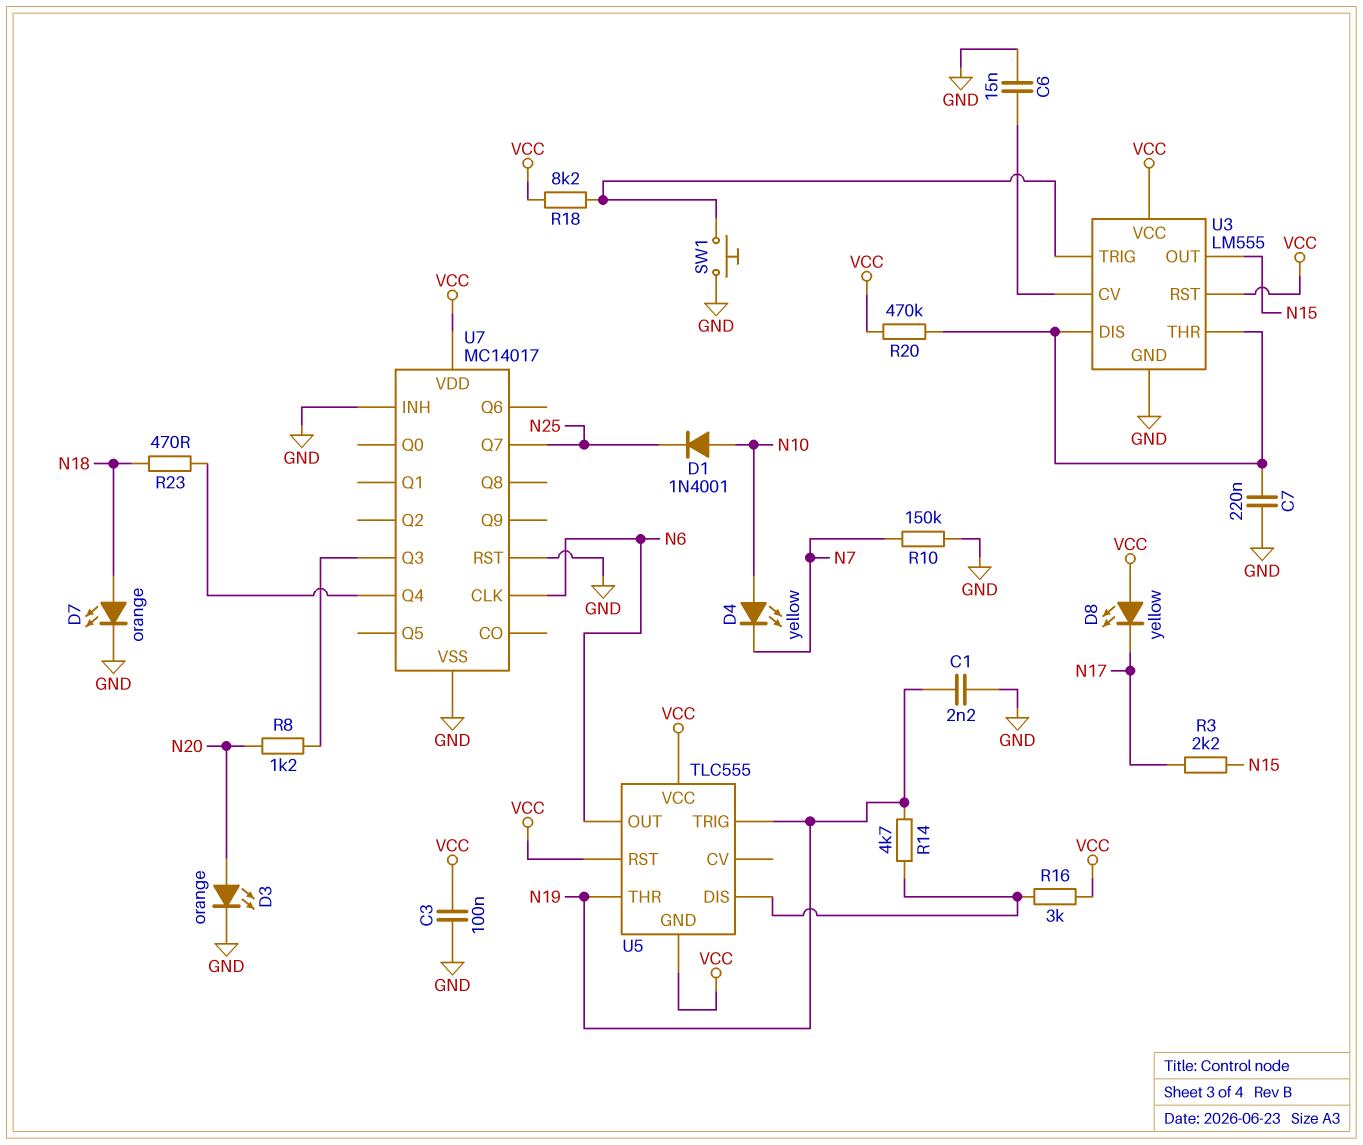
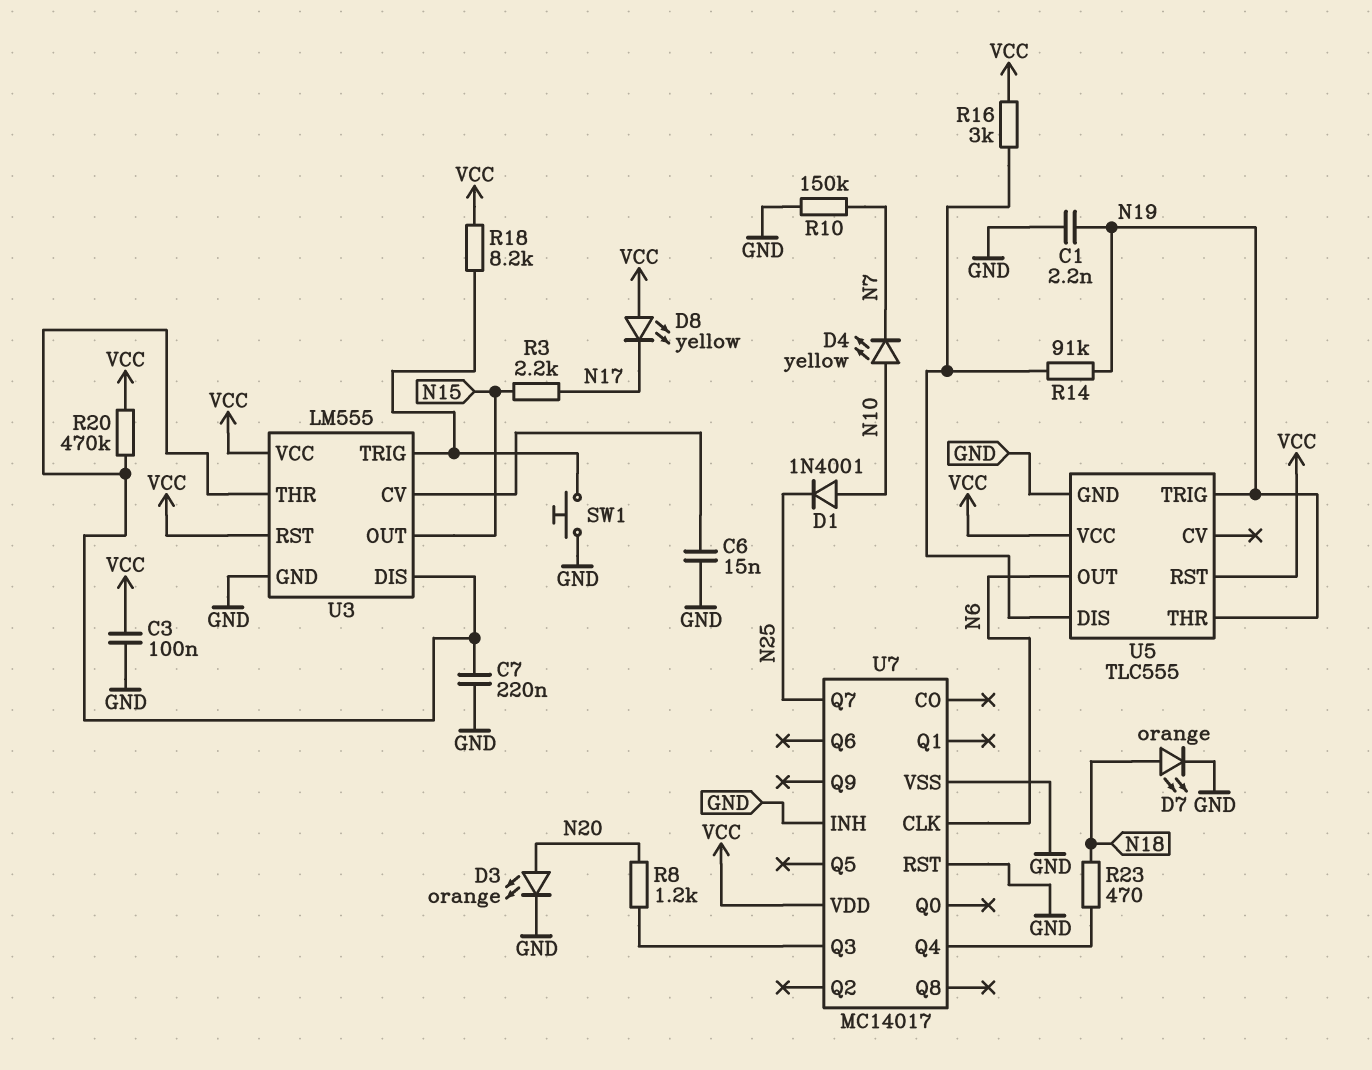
R14: 4.7k (N19, U5/DIS) -> 91k (N19, U5/DIS)
U5 pin GND: VCC -> GND

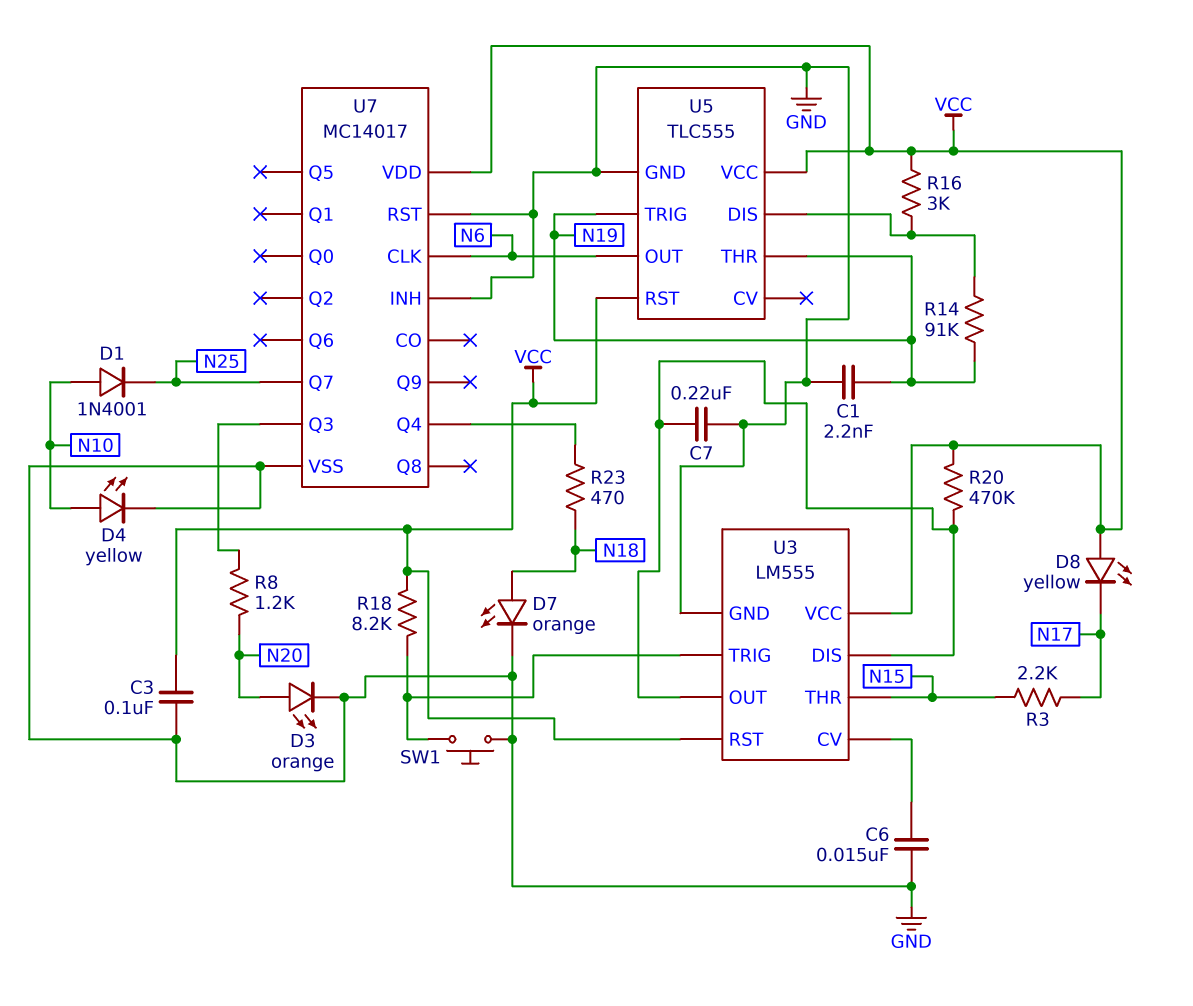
D4: LED yellow (A N10, K N7) -> LED yellow (A N10, K GND)
R10: 150k (GND, N7) -> none
U3 pin OUT: N15 -> U3/DIS
U3 pin THR: U3/DIS -> N15

